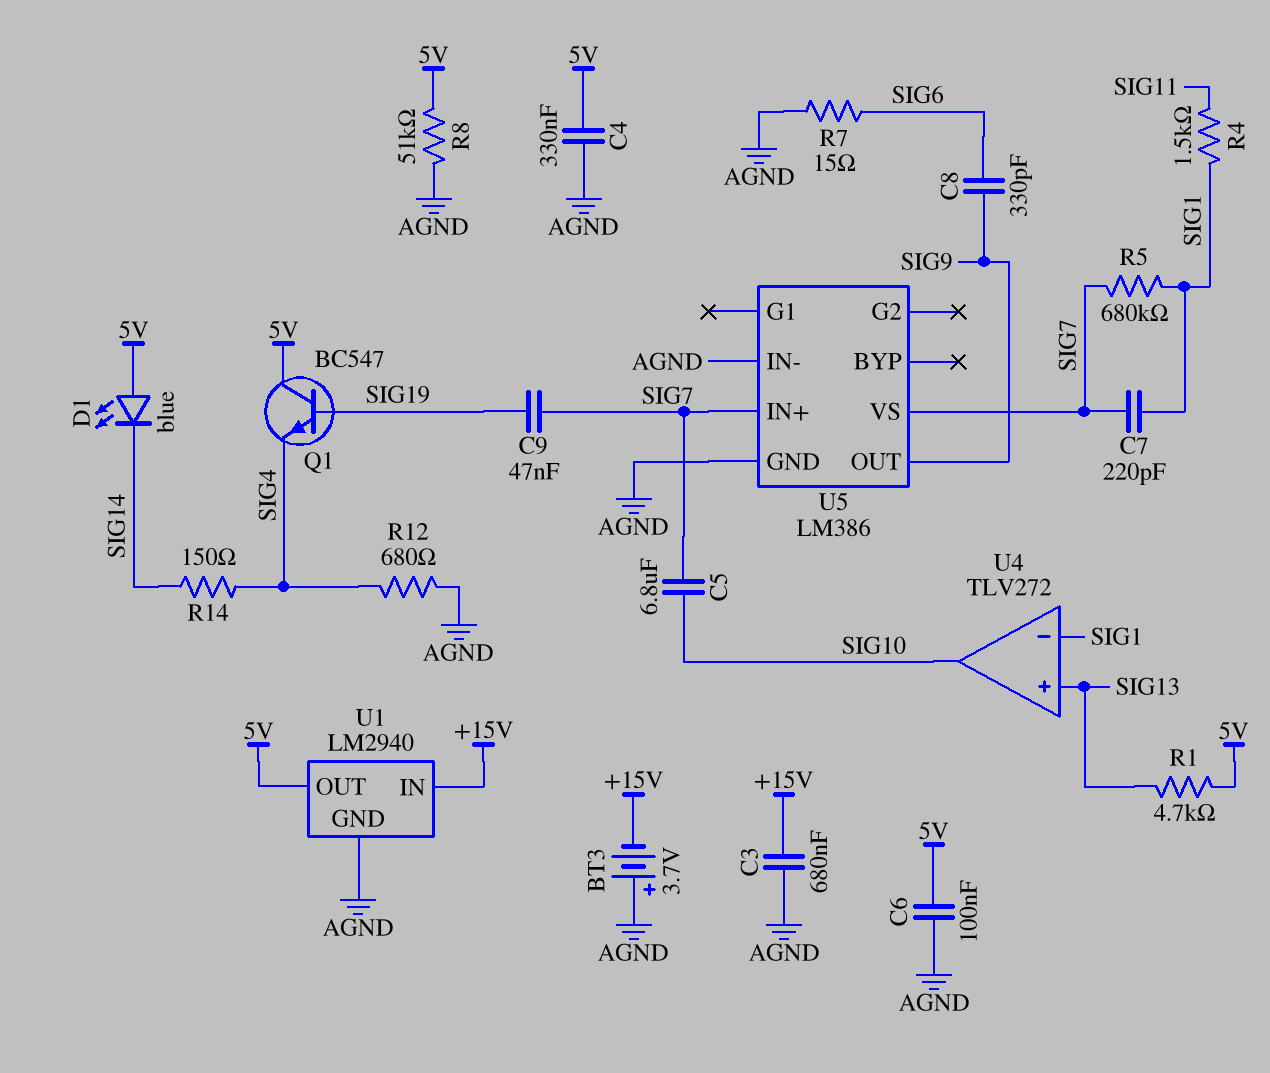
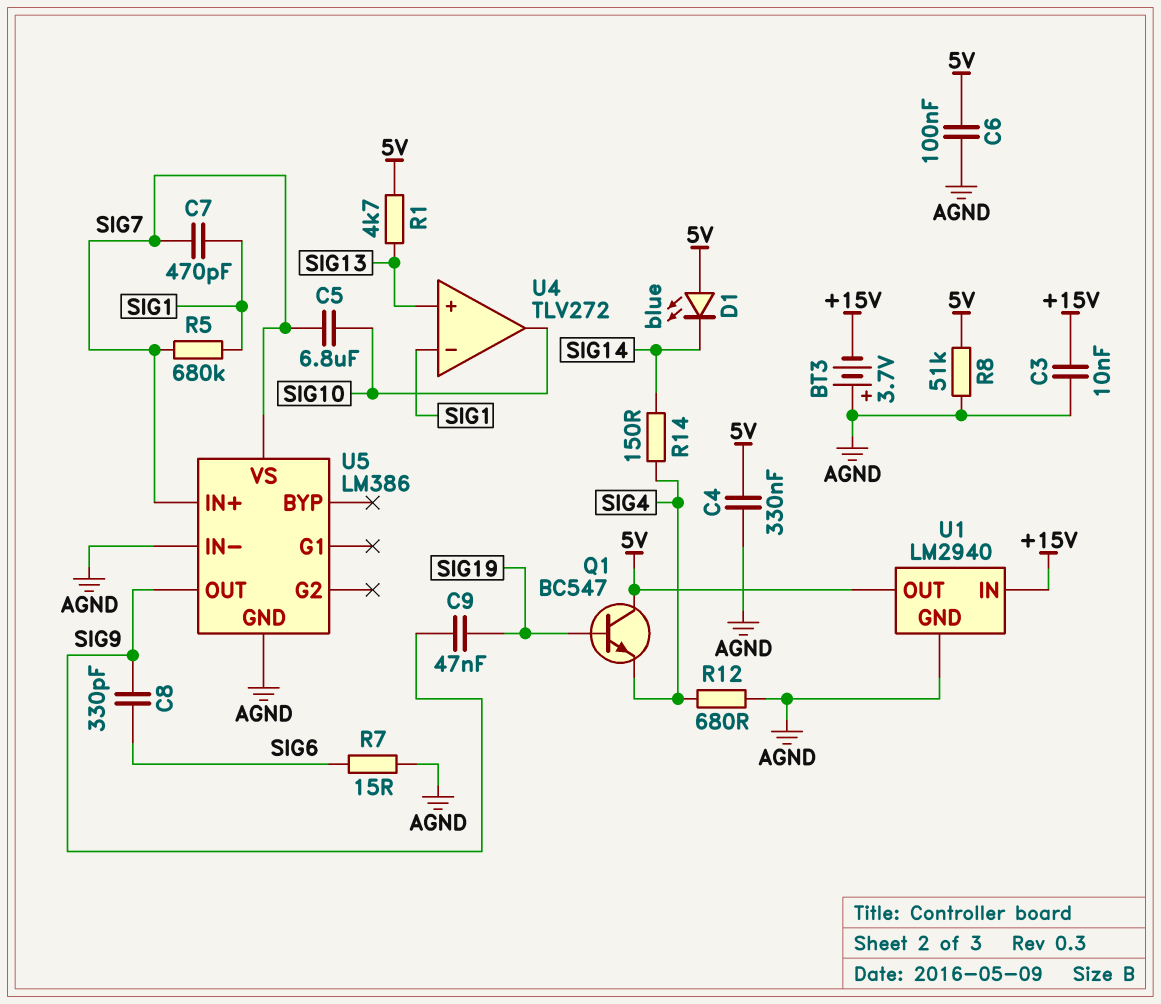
C3: 680nF (+15V, AGND) -> 10nF (+15V, AGND)
C7: 220pF (SIG1, SIG7) -> 470pF (SIG1, SIG7)
C9: 47nF (SIG7, SIG19) -> 47nF (SIG9, SIG19)
R4: 1.5k (SIG1, SIG11) -> none

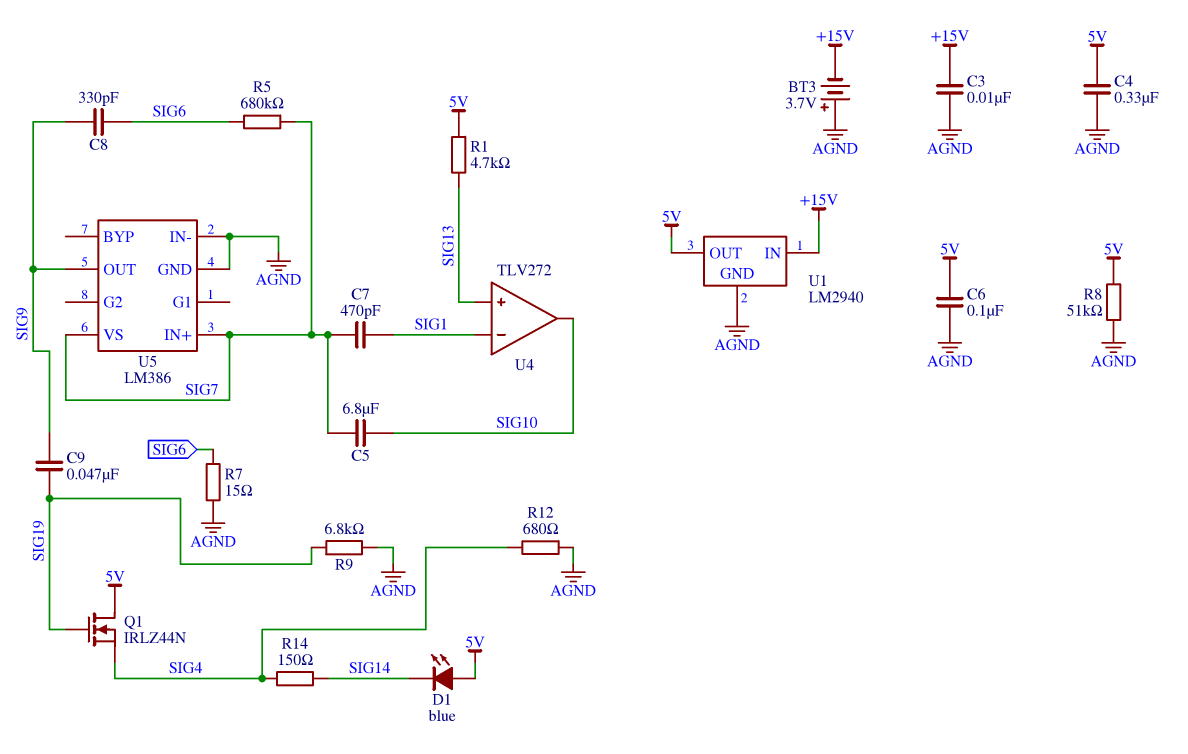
Q1: NPN BC547 (B SIG19, C 5V, E SIG4) -> NMOS IRLZ44N (G SIG19, D 5V, S SIG4)
R5: 680k (SIG1, SIG7) -> 680k (SIG6, SIG7)
R9: none -> 6.8k (AGND, SIG19)

